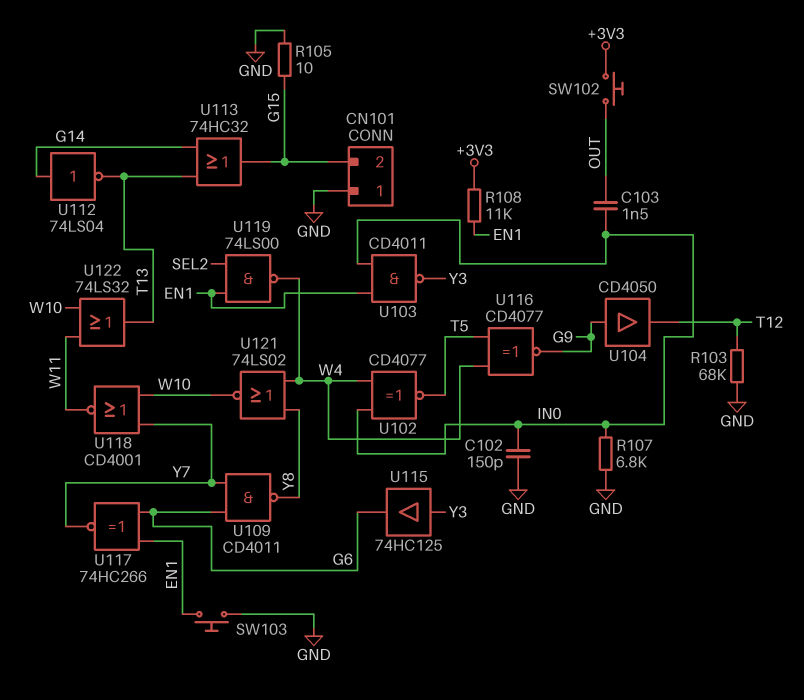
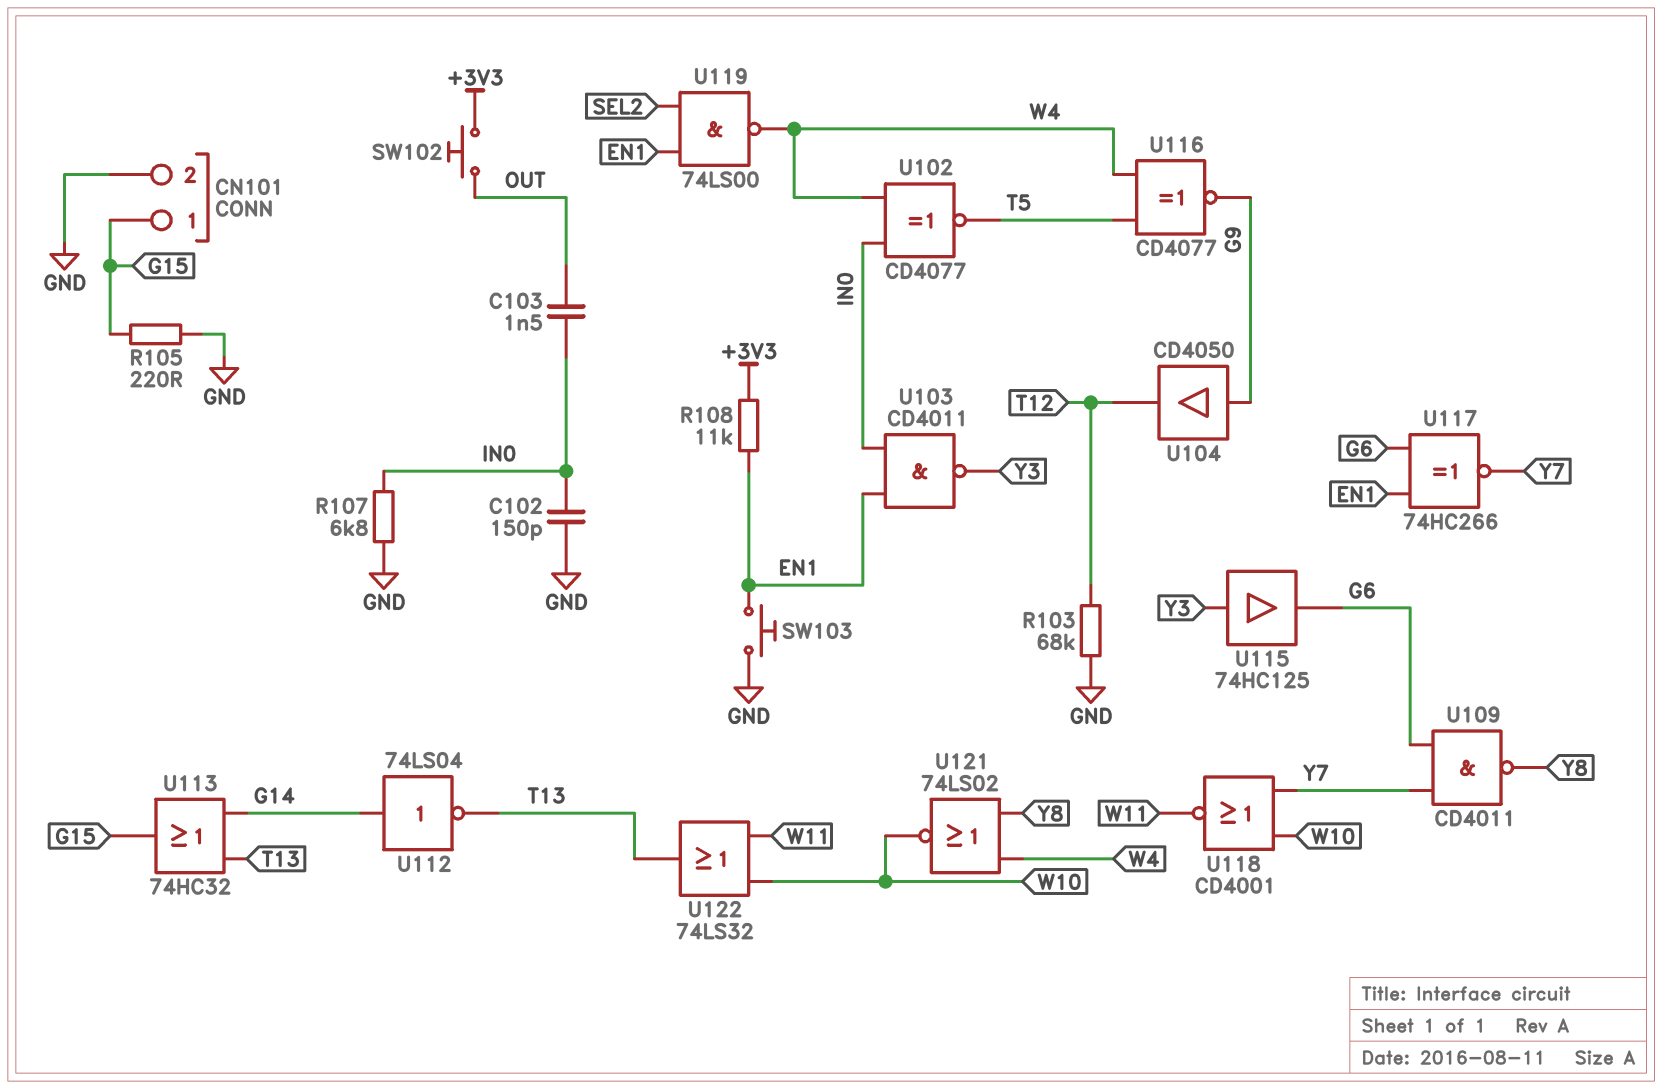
CN101 pin 1: GND -> G15
CN101 pin 2: G15 -> GND
R105: 10 (G15, GND) -> 220 (G15, GND)

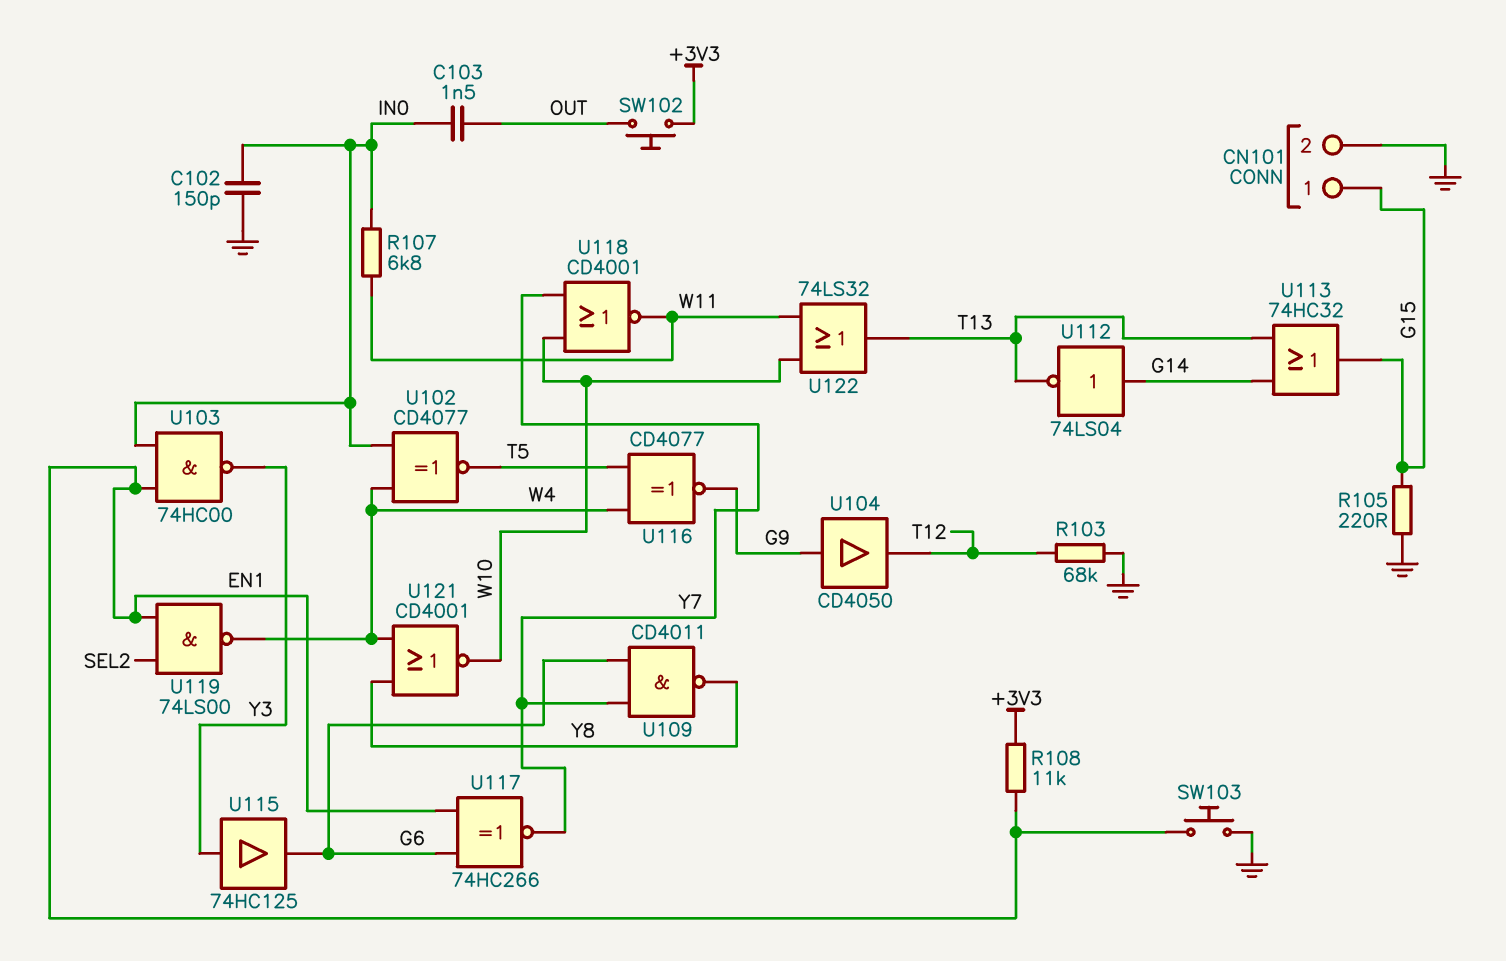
R107: 6.8k (GND, IN0) -> 6.8k (IN0, W11)
U103: NAND CD4011 (in EN1, in IN0, out Y3) -> NAND 74HC00 (in EN1, in IN0, out Y3)
U121: NOR 74LS02 (in W4, in Y8, out W10) -> NOR CD4001 (in W4, in Y8, out W10)

